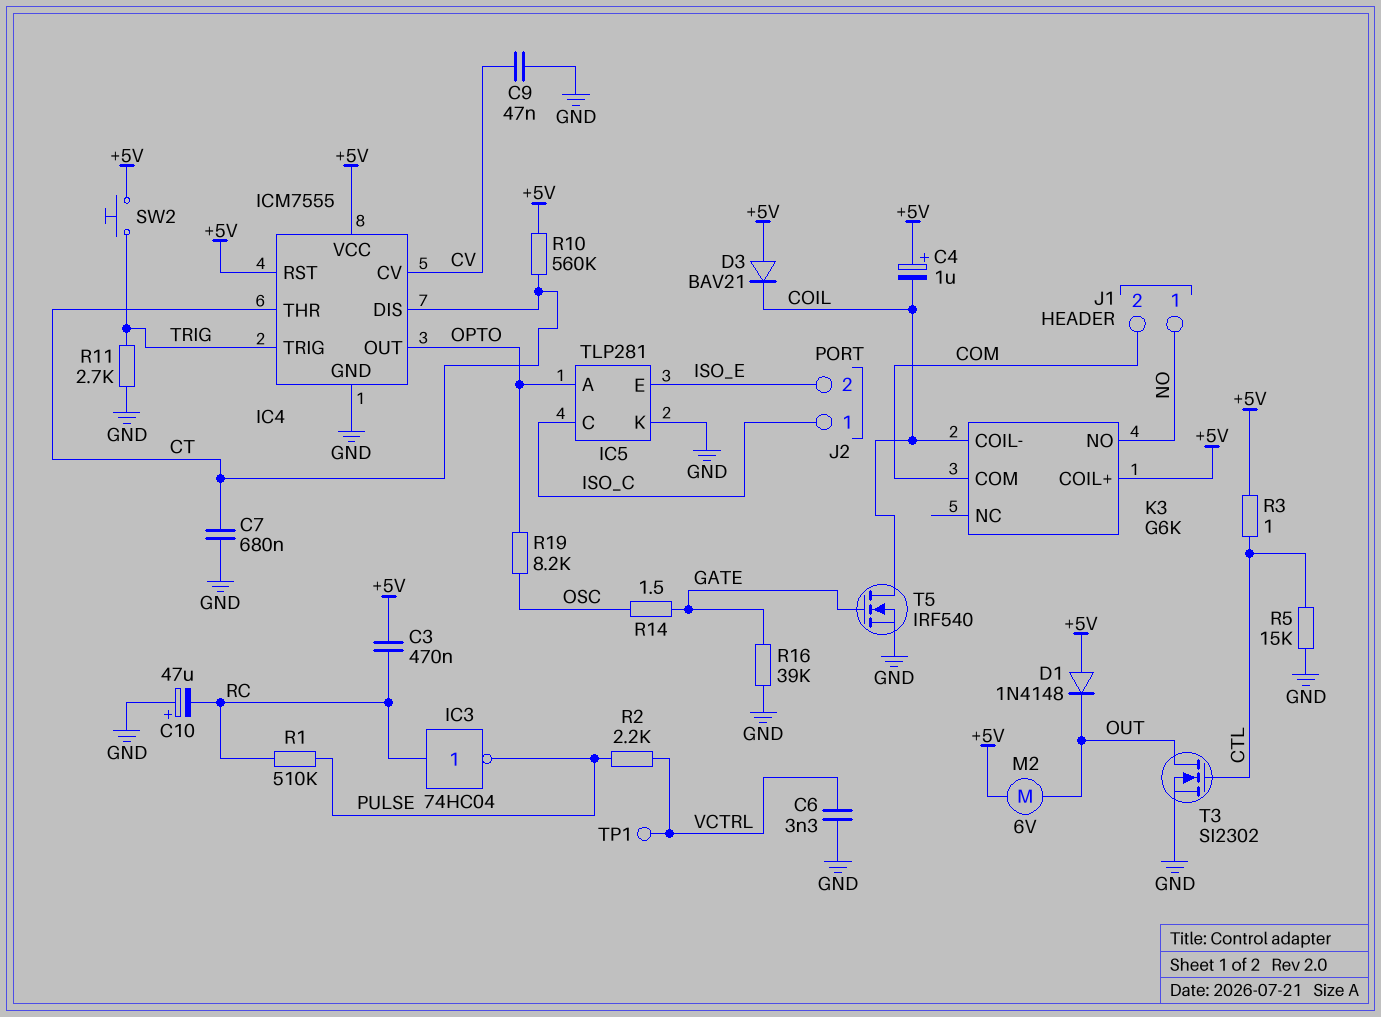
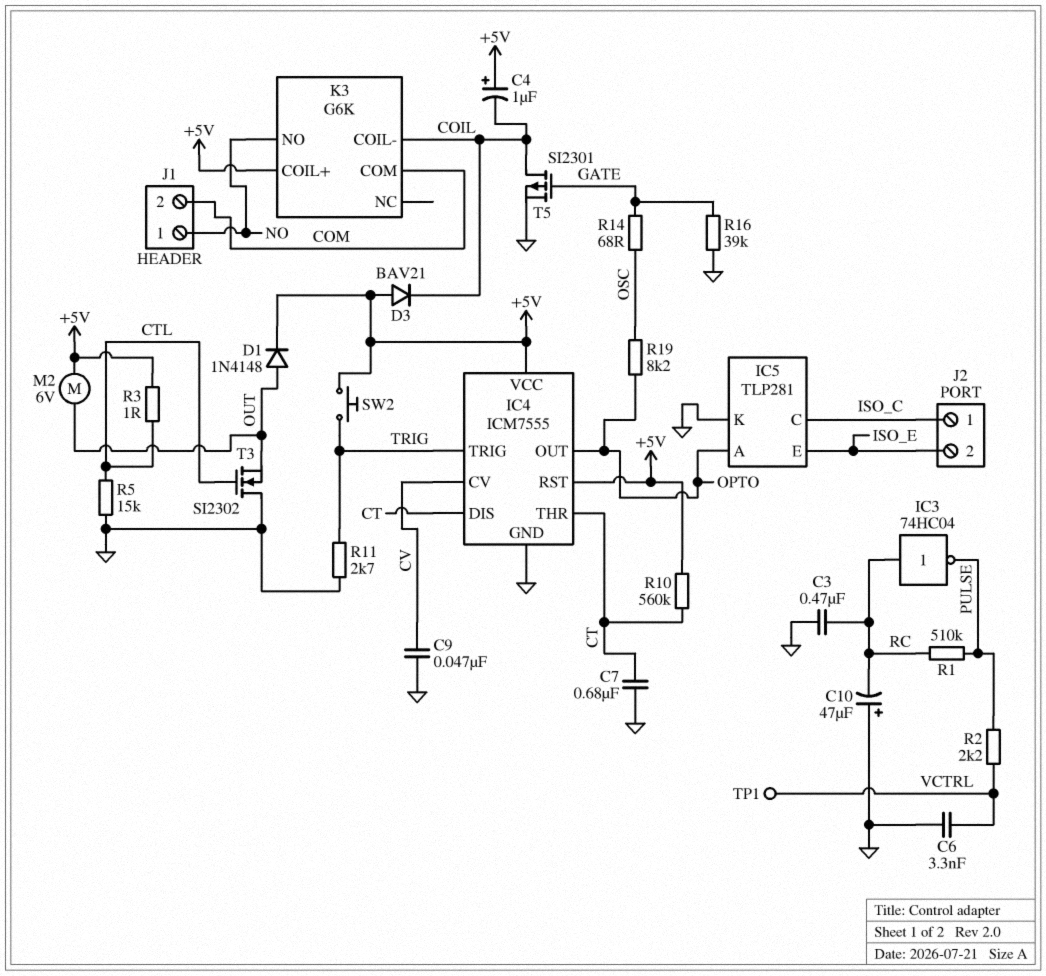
C3: 470nF (+5V, RC) -> 470nF (GND, RC)
D1: diode 1N4148 (A +5V, K OUT) -> diode 1N4148 (A OUT, K +5V)
R14: 1.5 (GATE, OSC) -> 68 (GATE, OSC)
T3: NMOS SI2302 (G CTL, D OUT, S GND) -> NMOS SI2302 (G CTL, D GND, S OUT)
T5: NMOS IRF540 (G GATE, D COIL, S GND) -> PMOS SI2301 (G GATE, D COIL, S GND)

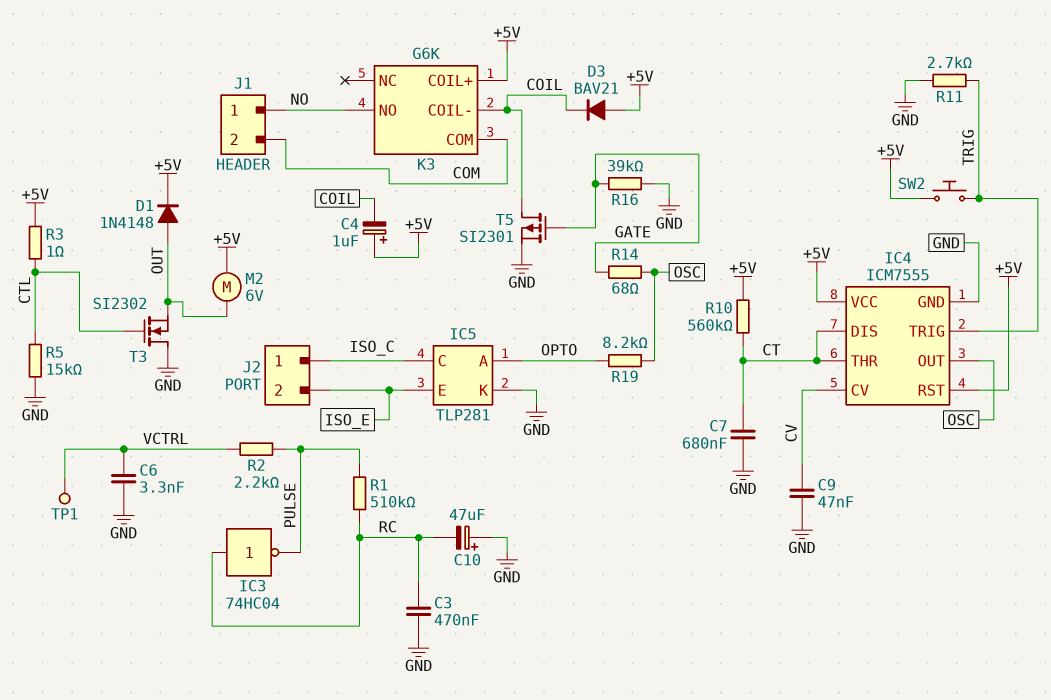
IC4 pin OUT: OPTO -> OSC

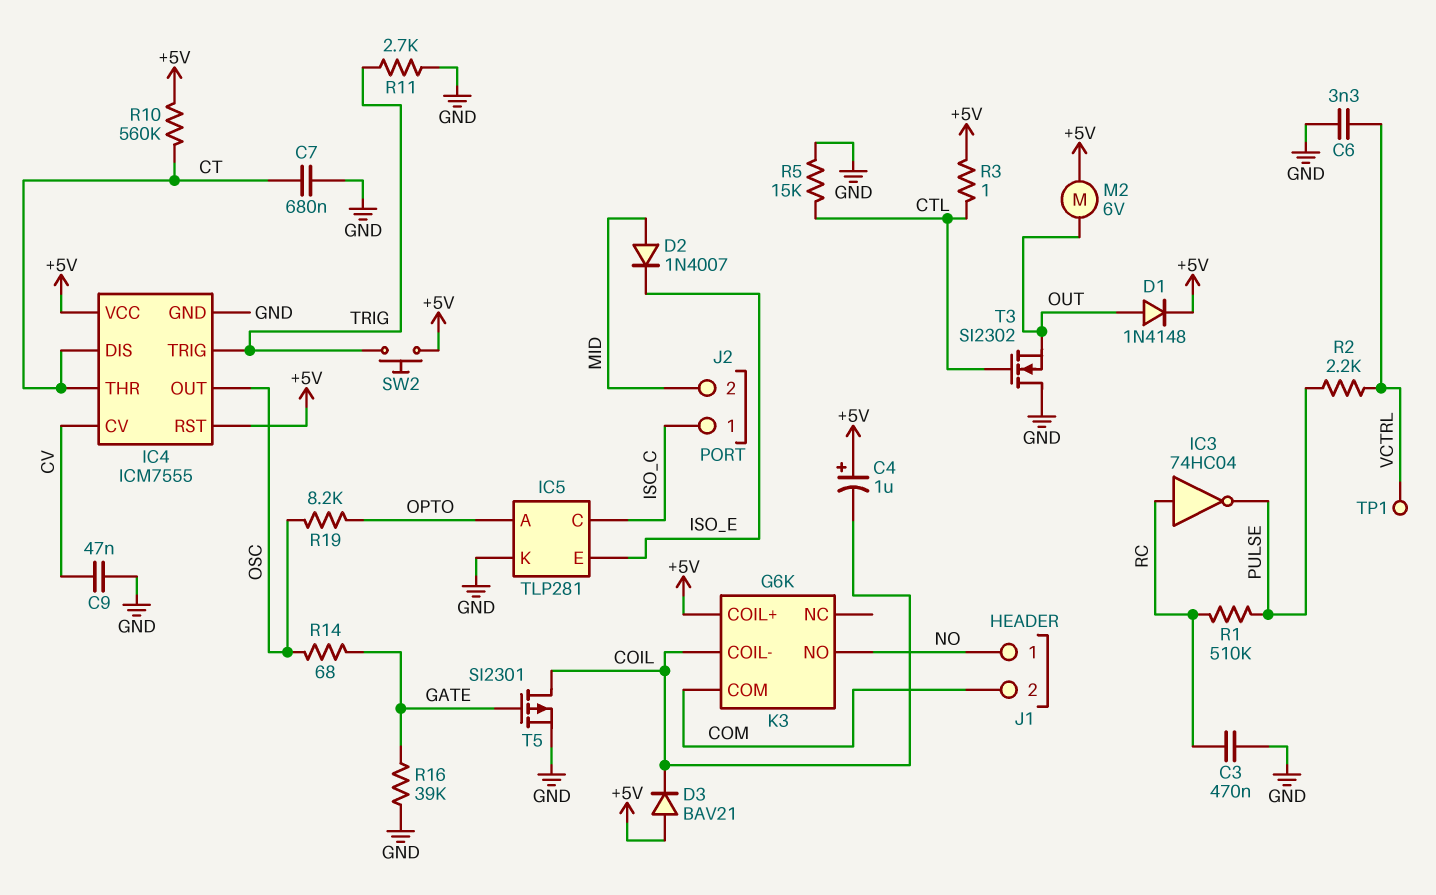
C10: 47uF (plus GND, minus RC) -> none
D2: none -> diode 1N4007 (A MID, K ISO_E)
J2 pin 2: ISO_E -> MID

